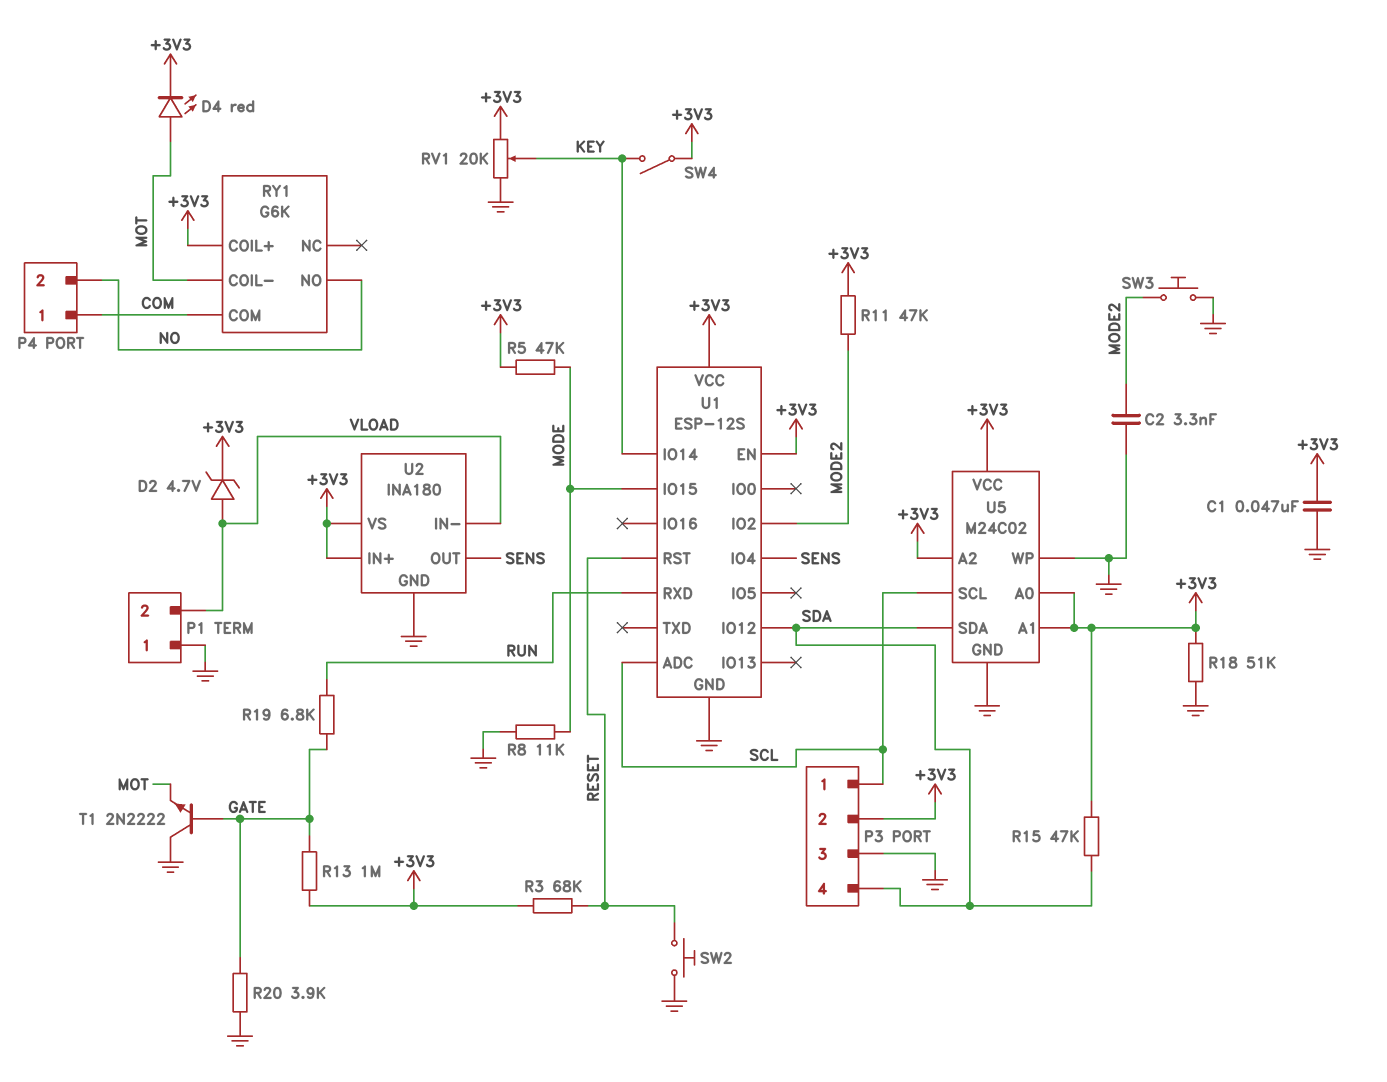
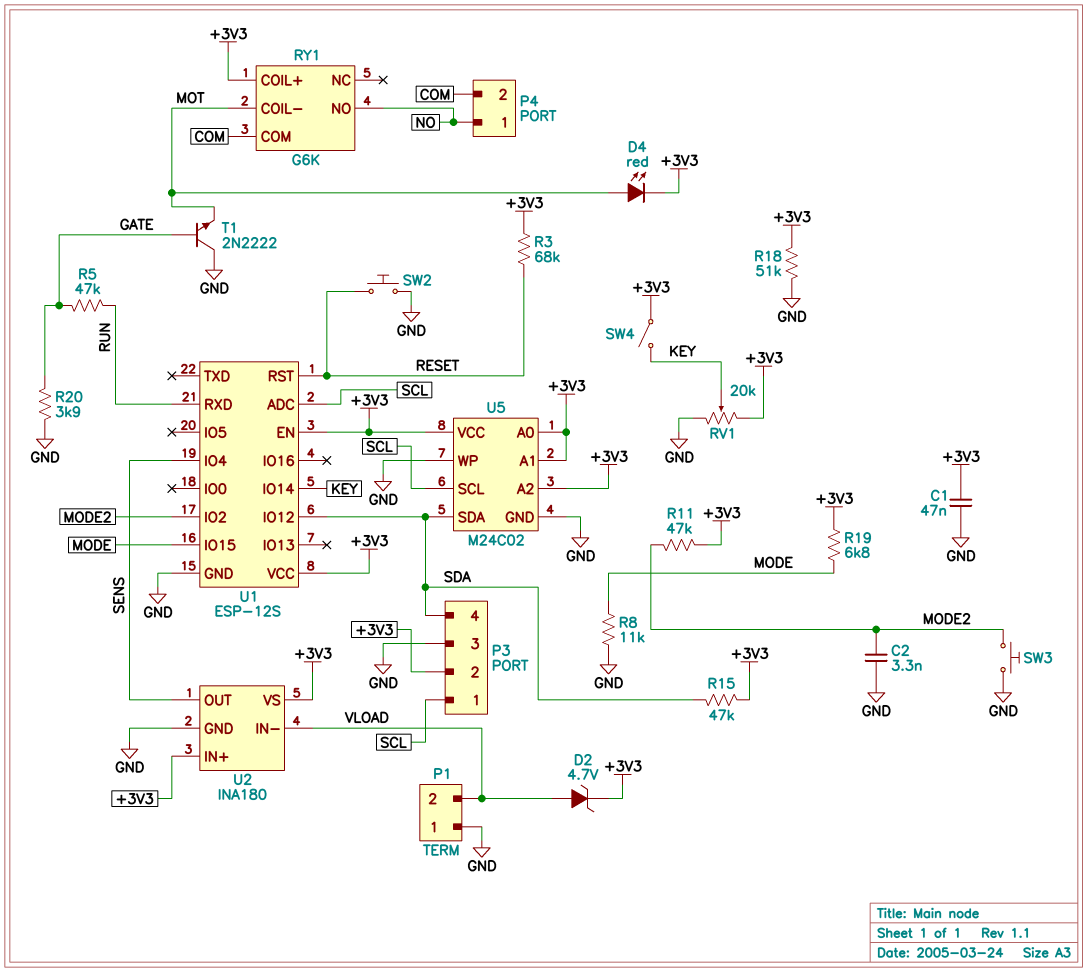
P4 pin 1: COM -> NO
P4 pin 2: NO -> COM
R5: 47k (+3V3, MODE) -> 47k (GATE, RUN)
R13: 1M (+3V3, GATE) -> none
R19: 6.8k (GATE, RUN) -> 6.8k (+3V3, MODE)

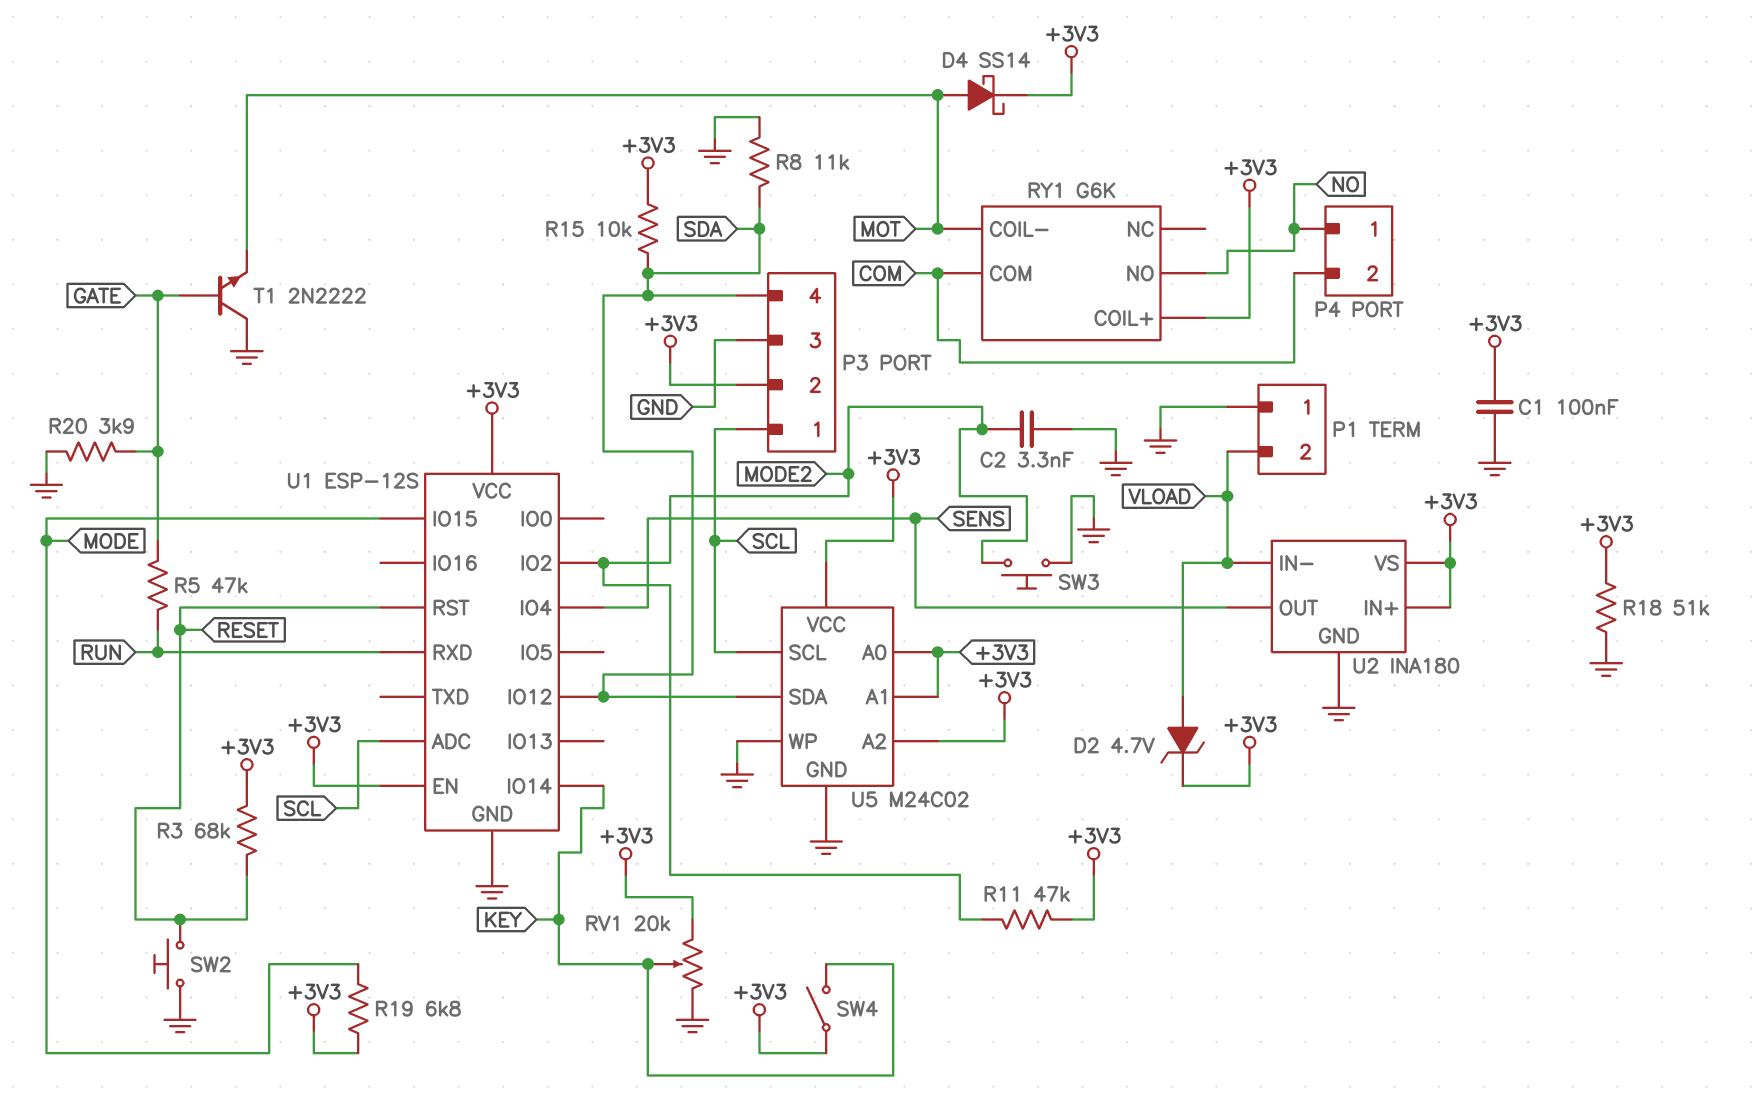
C1: 47nF (+3V3, GND) -> 100nF (+3V3, GND)
D4: LED red (A MOT, K +3V3) -> schottky SS14 (A MOT, K +3V3)
R8: 11k (GND, MODE) -> 11k (GND, SDA)
R15: 47k (+3V3, SDA) -> 10k (+3V3, SDA)

